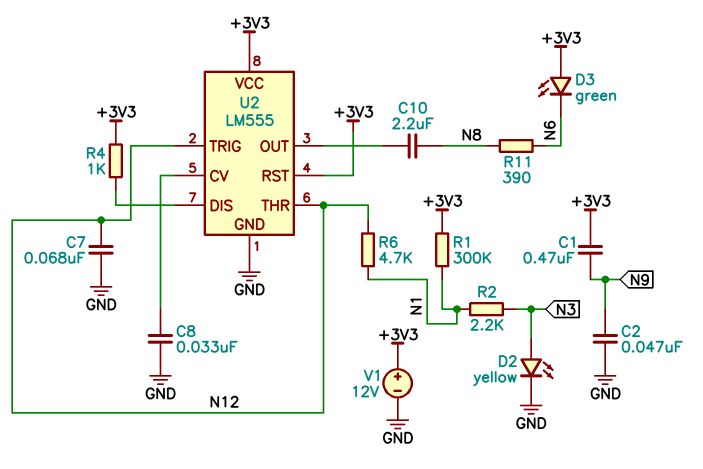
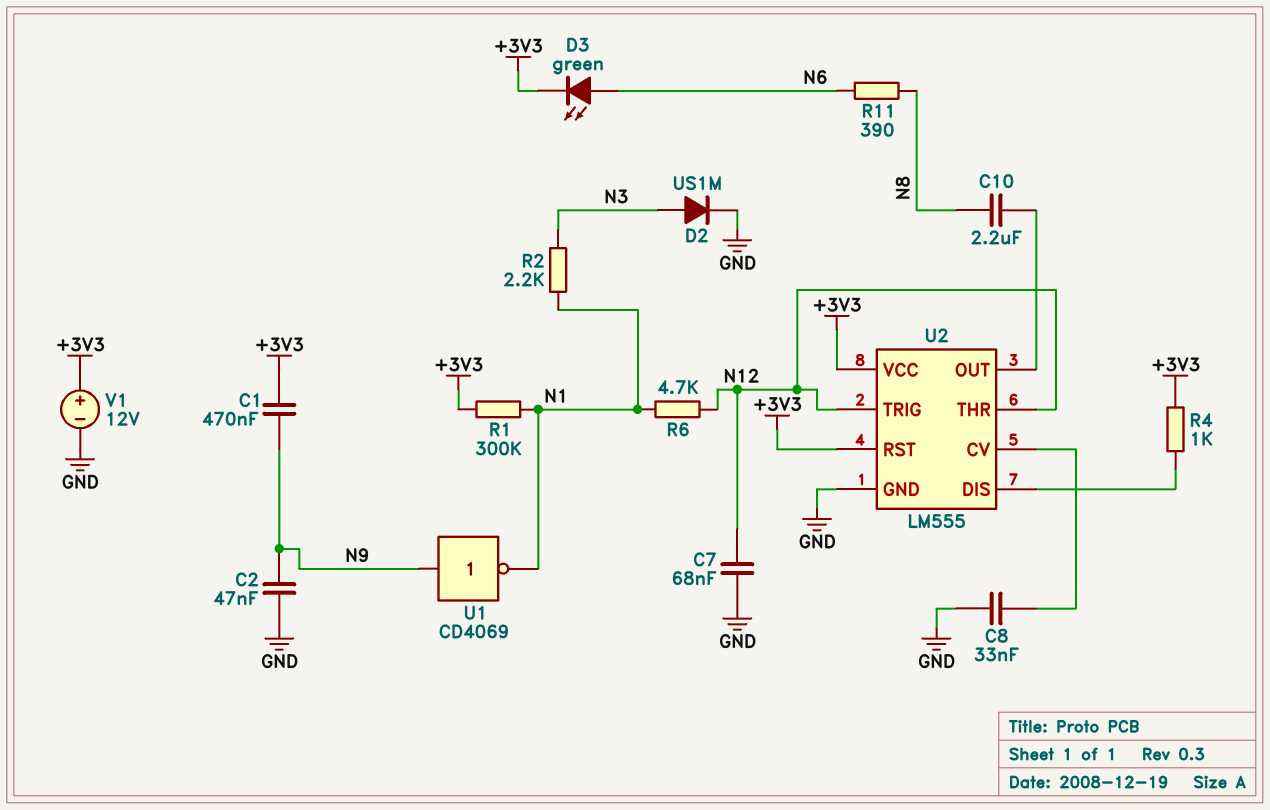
D2: LED yellow (A N3, K GND) -> diode US1M (A N3, K GND)
D3: LED green (A +3V3, K N6) -> LED green (A N6, K +3V3)
U1: none -> NOT CD4069 (in N9, out N1)

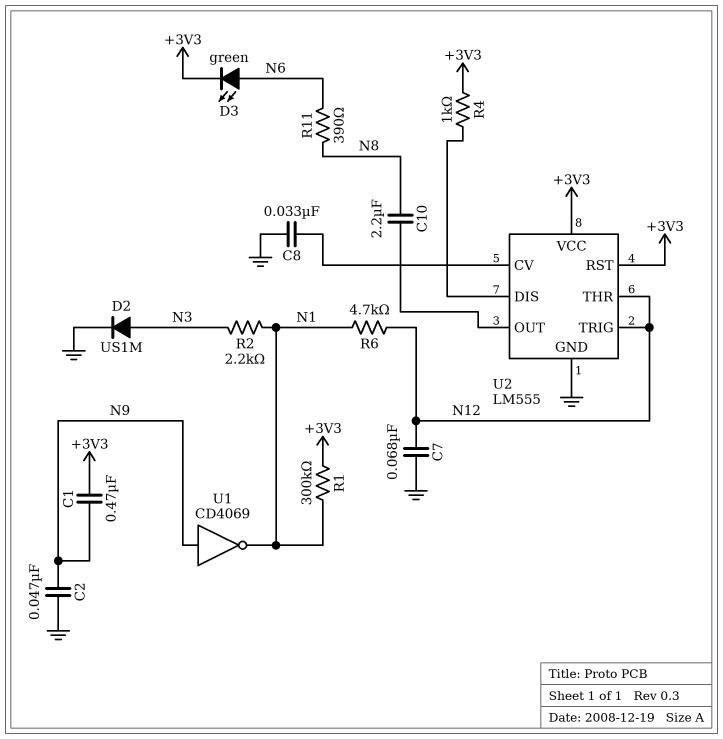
V1: 12V (plus +3V3, minus GND) -> none

